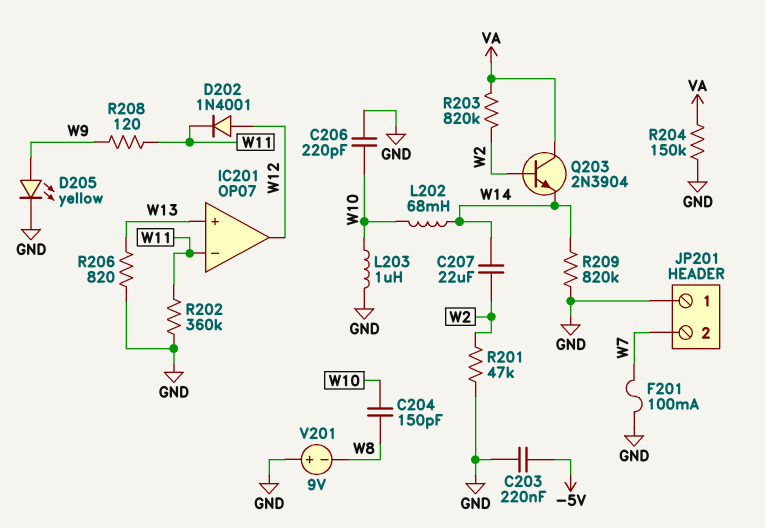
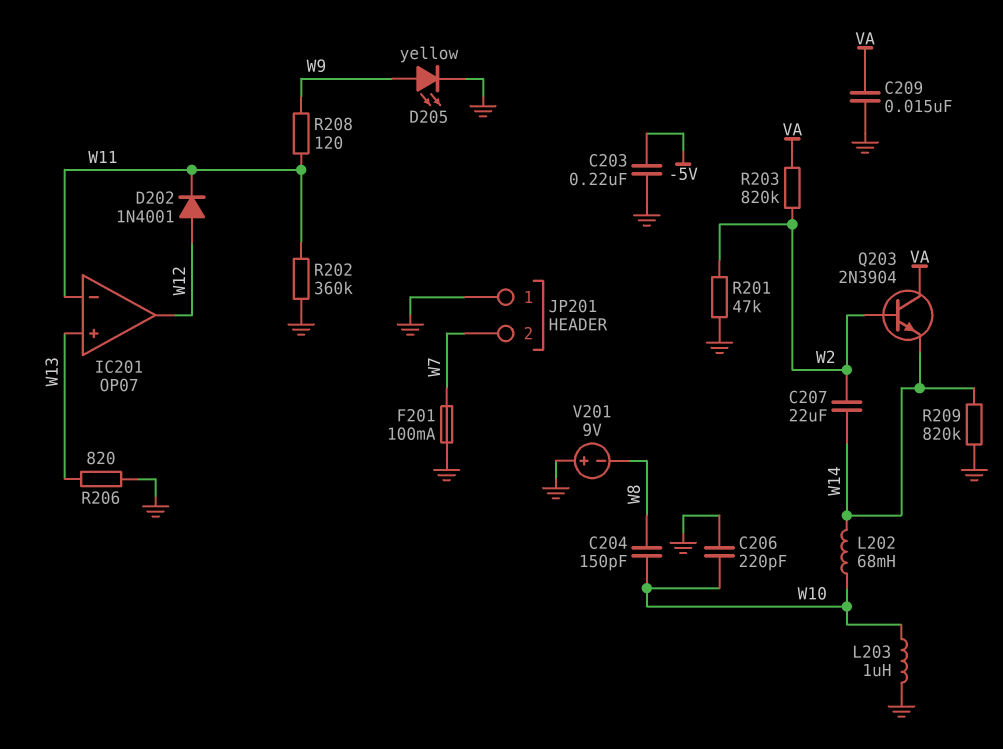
C209: none -> 15nF (GND, VA)
R204: 150k (GND, VA) -> none

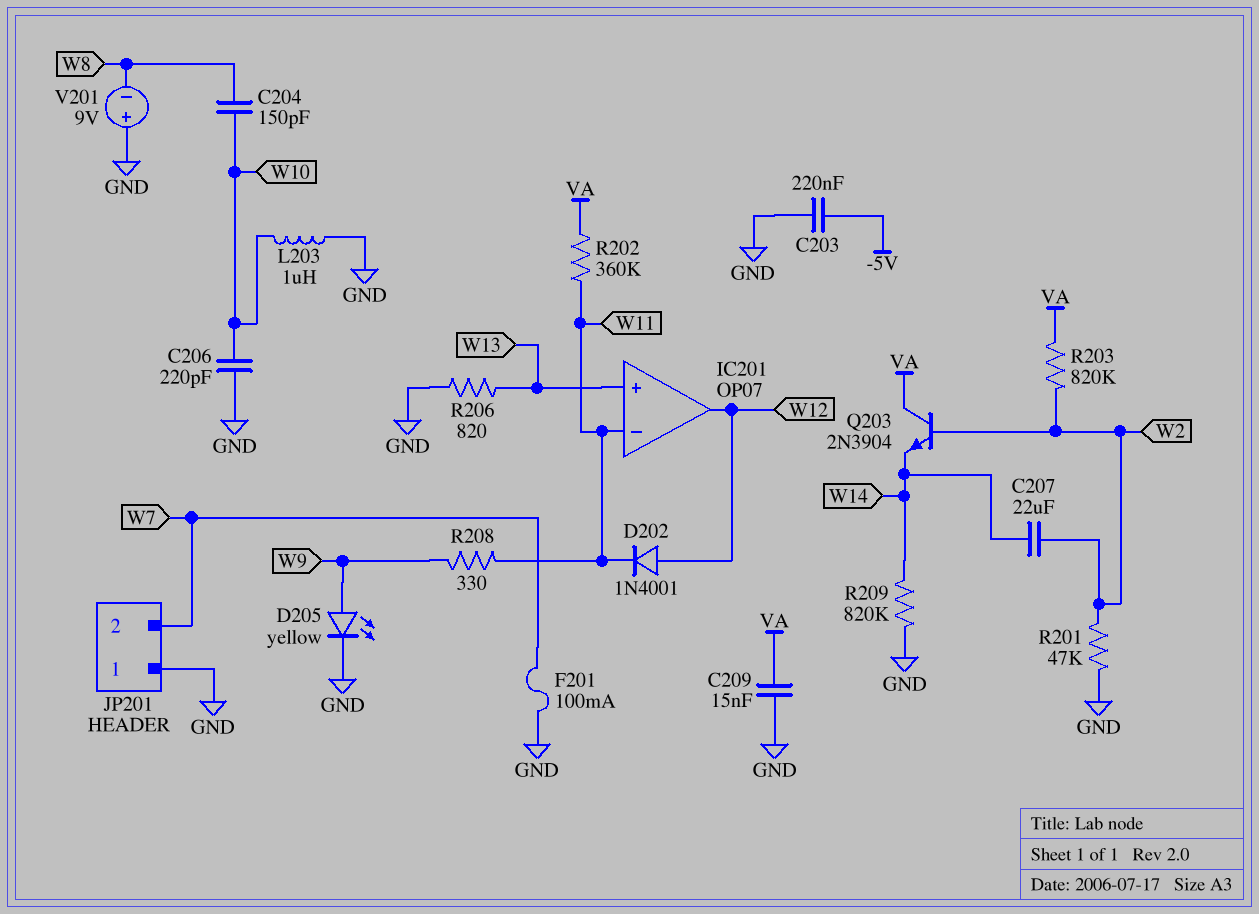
L202: 68mH (W10, W14) -> none
R202: 360k (GND, W11) -> 360k (VA, W11)
R208: 120 (W9, W11) -> 330 (W9, W11)

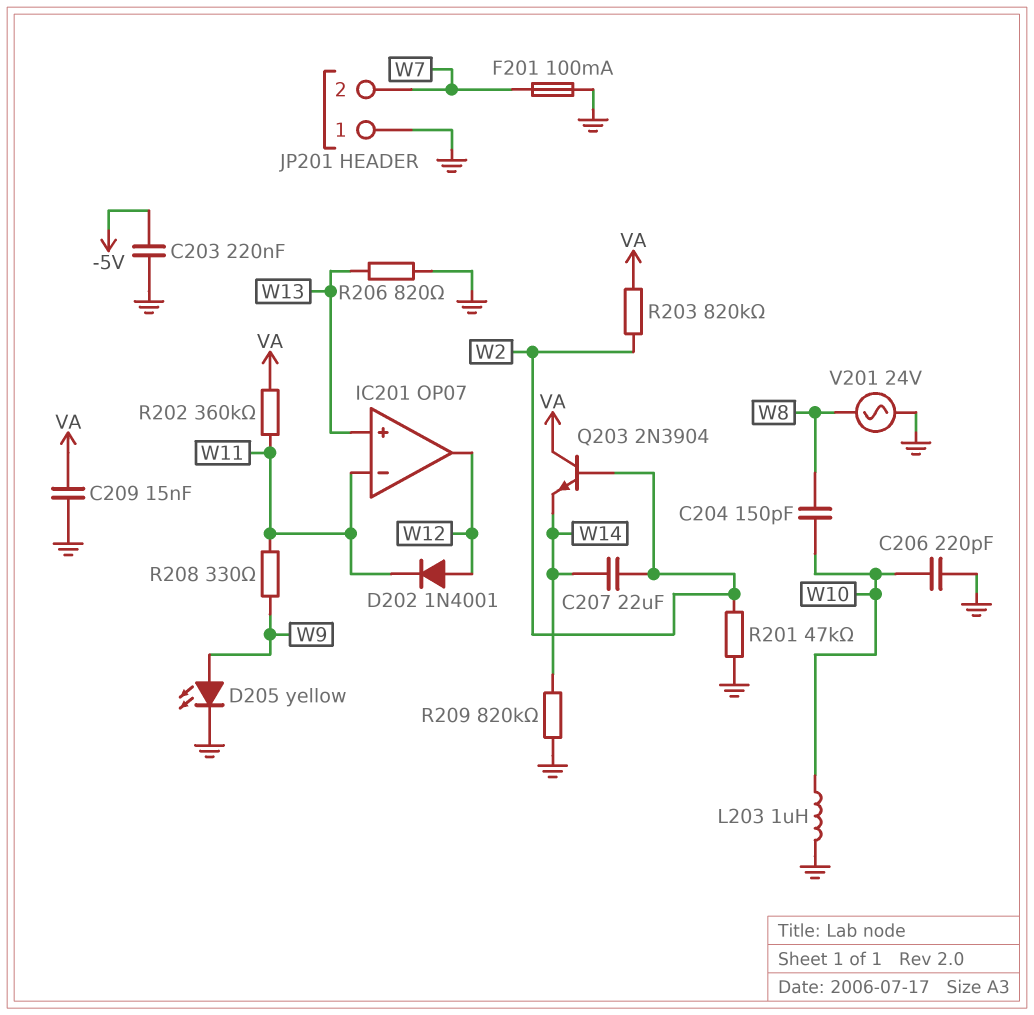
V201: 9V (plus GND, minus W8) -> AC 24V (GND, W8)

